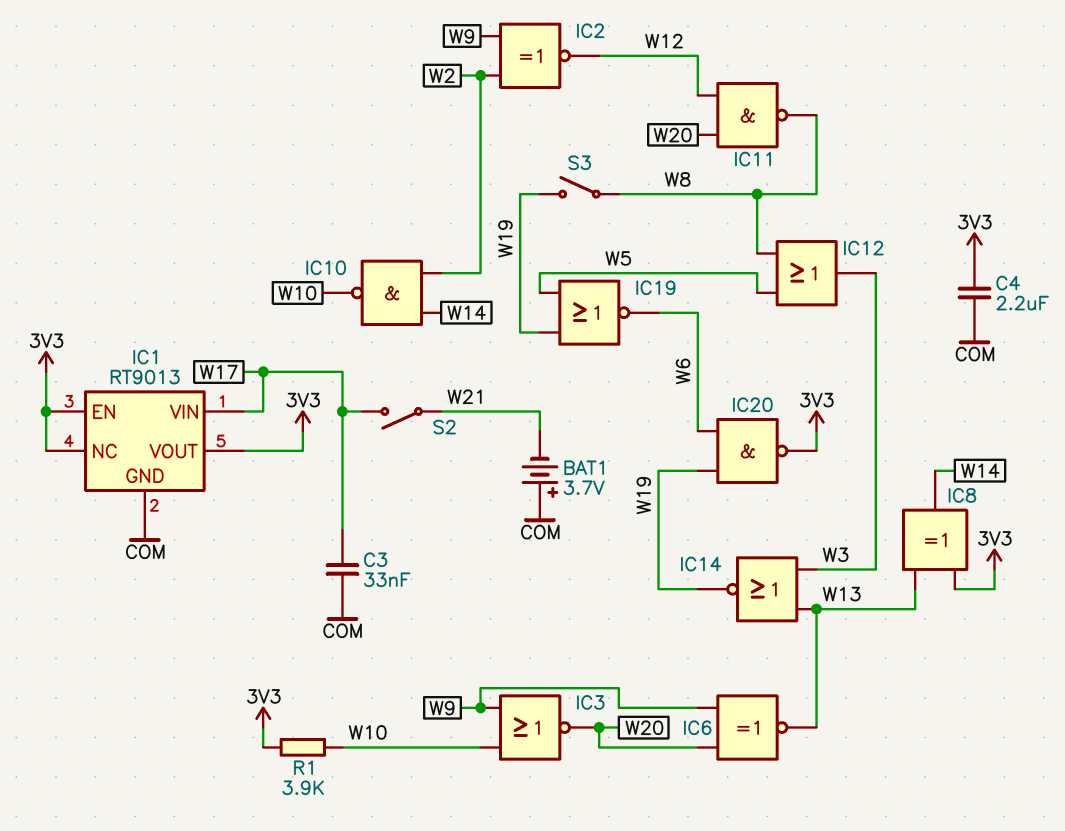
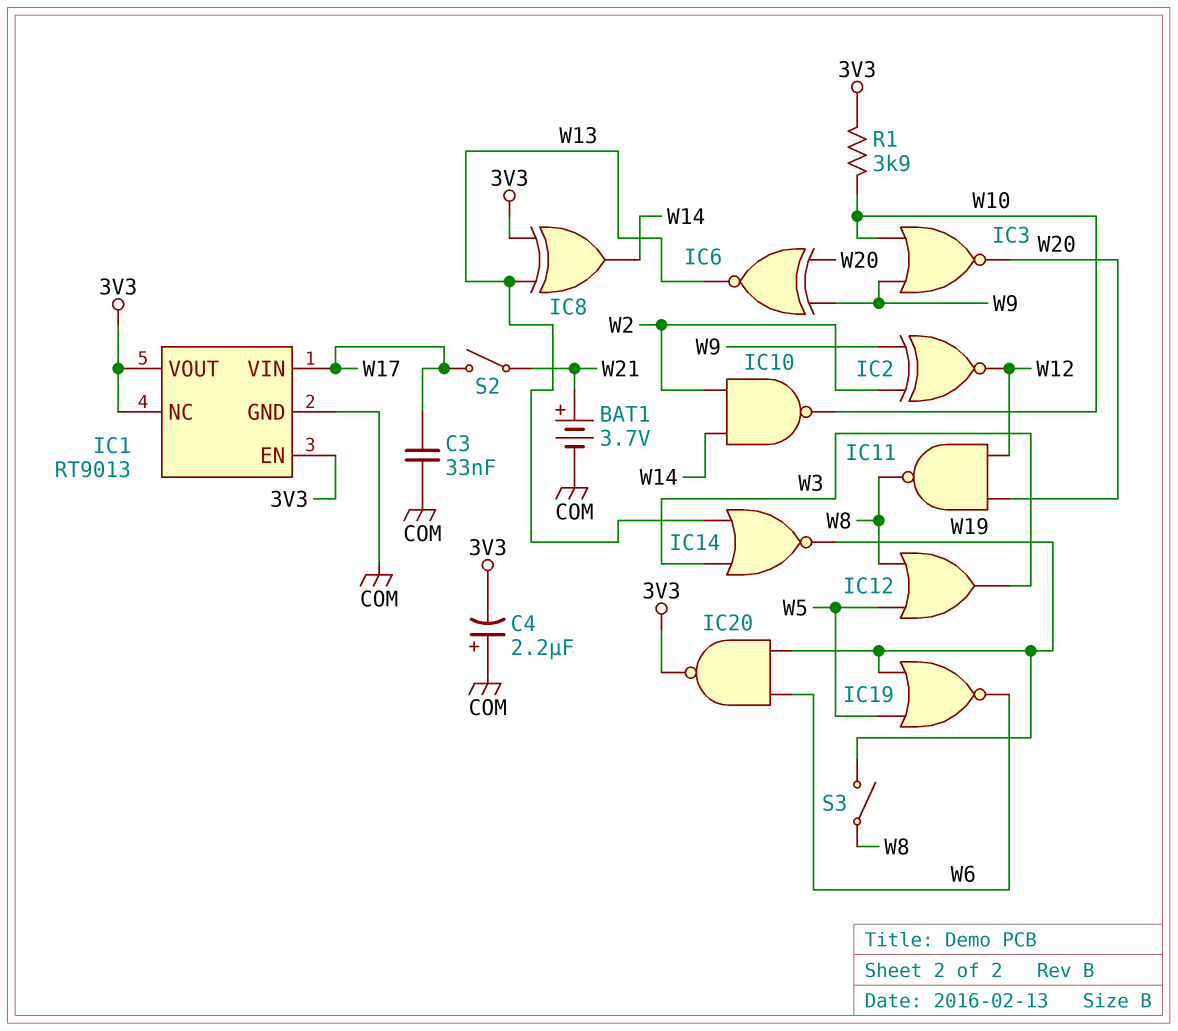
BAT1: 3.7V (plus COM, minus W21) -> 3.7V (plus W21, minus COM)
C4: 2.2uF (3V3, COM) -> 2.2uF (plus COM, minus 3V3)

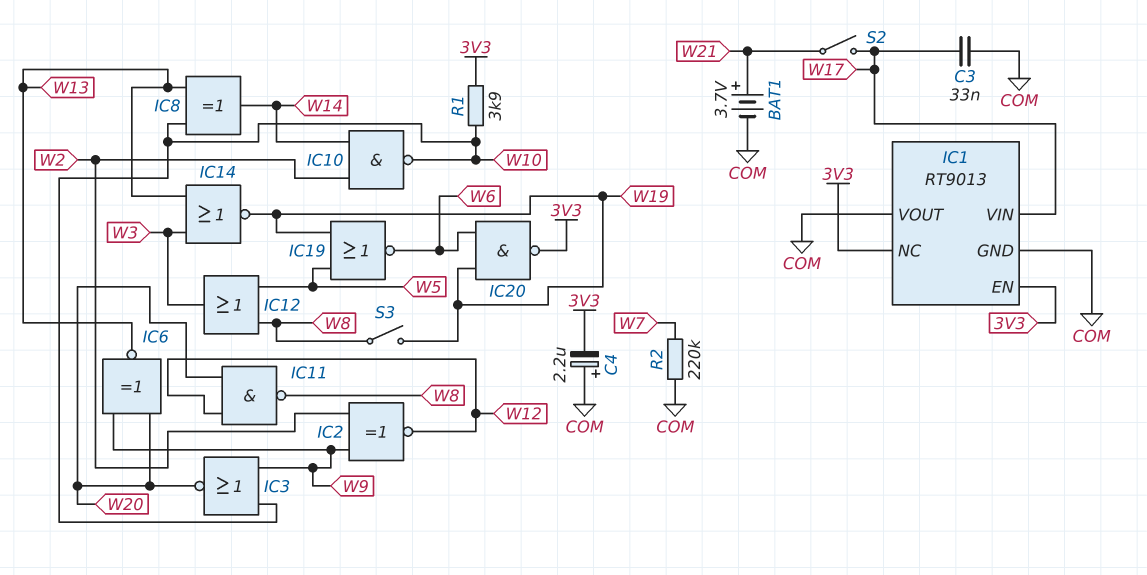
IC1 pin VOUT: 3V3 -> COM
IC8: XOR (in 3V3, in W13, out W14) -> XOR (in W10, in W13, out W14)
R2: none -> 220k (COM, W7)

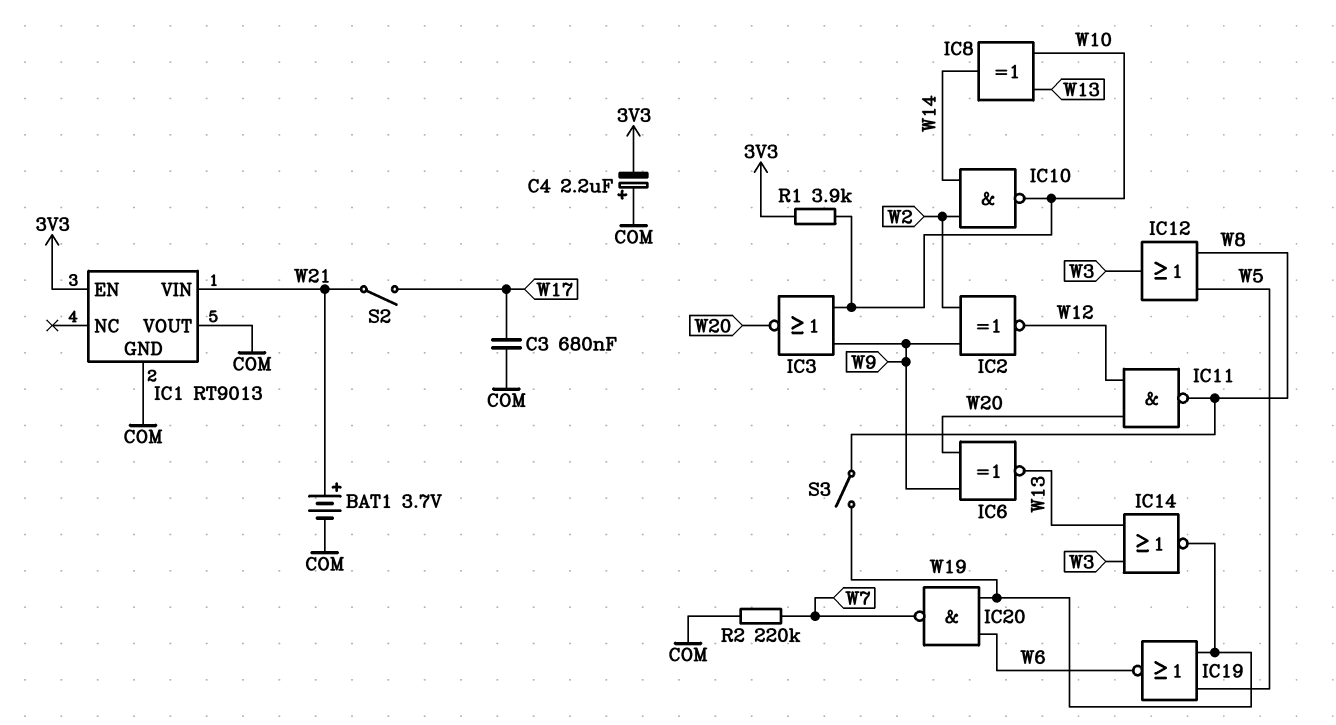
C3: 33nF (COM, W17) -> 680nF (COM, W17)
IC1 pin NC: 3V3 -> none
IC1 pin VIN: W17 -> W21
IC20: NAND (in W6, in W19, out 3V3) -> NAND (in W6, in W19, out W7)

